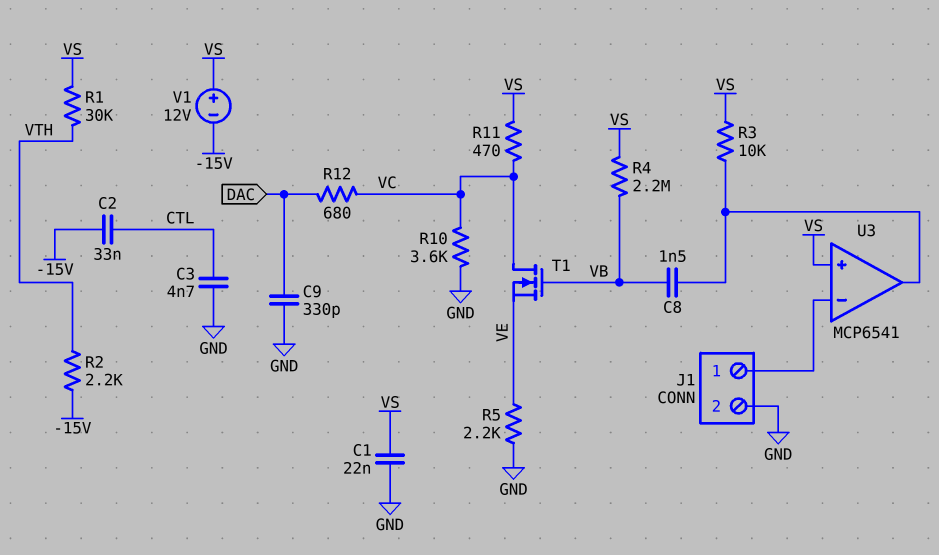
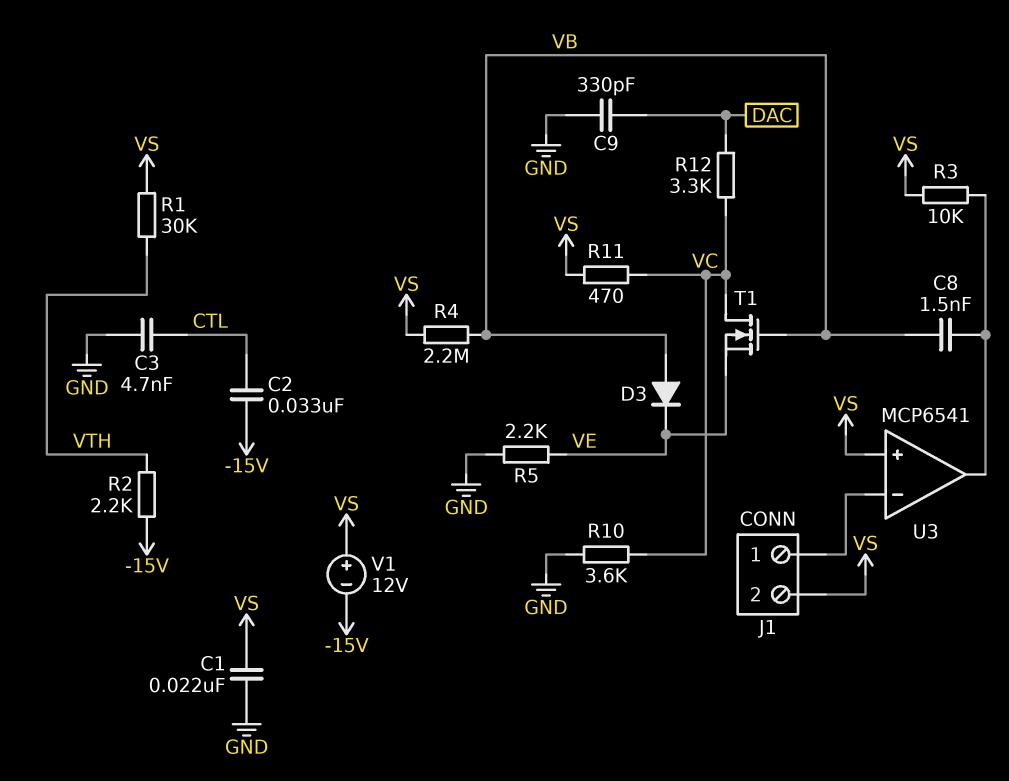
D3: none -> diode (A VB, K VE)
J1 pin 2: GND -> VS
R12: 680 (DAC, VC) -> 3.3k (DAC, VC)

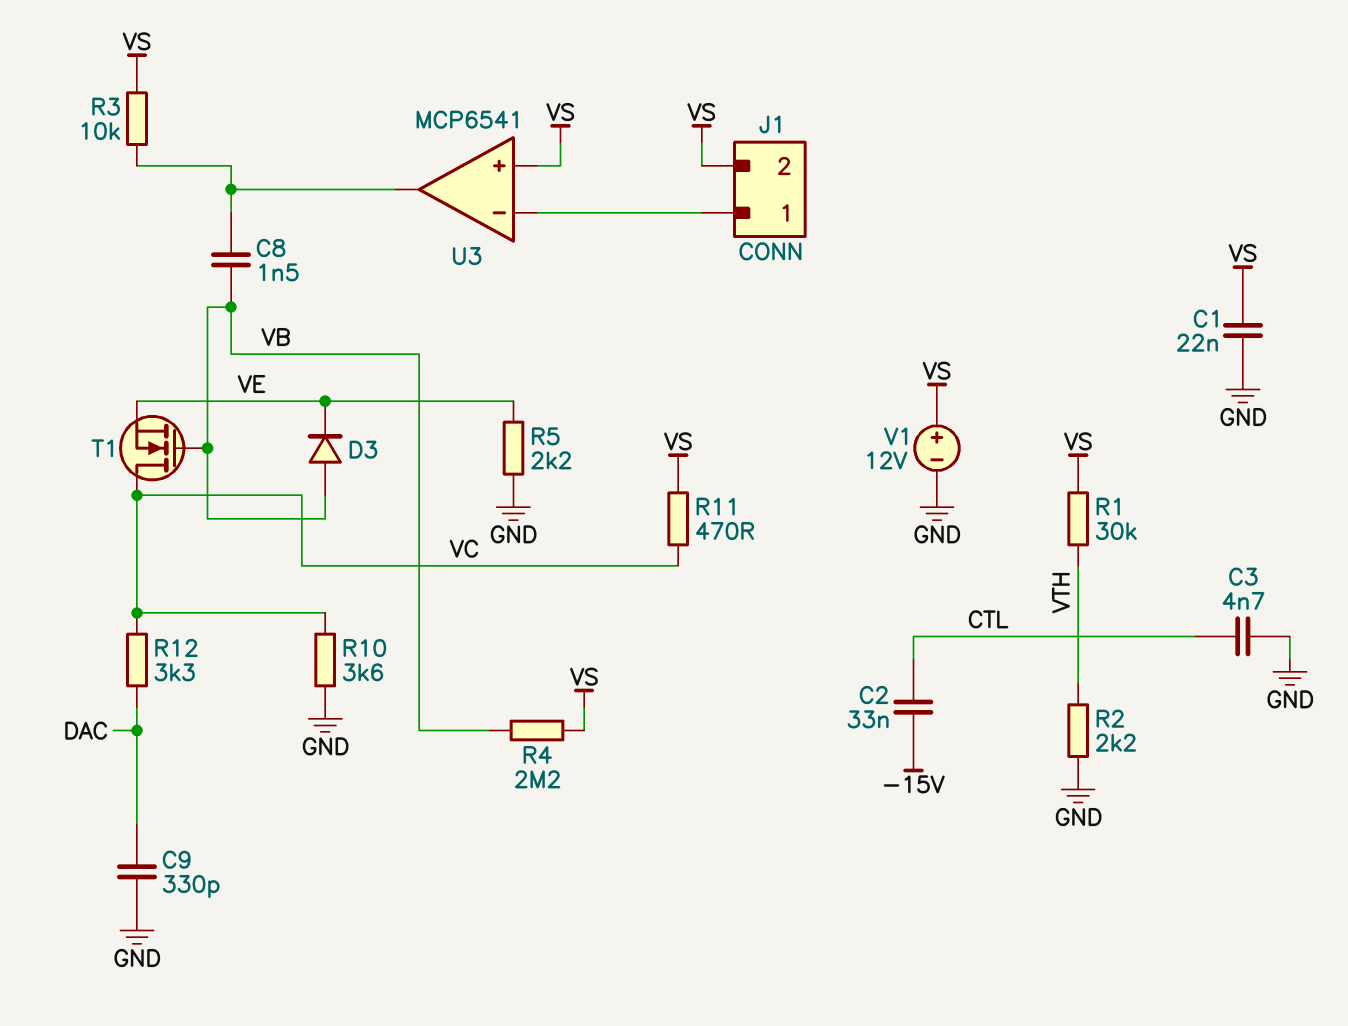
R2: 2.2k (-15V, VTH) -> 2.2k (GND, VTH)
V1: 12V (plus VS, minus -15V) -> 12V (plus VS, minus GND)

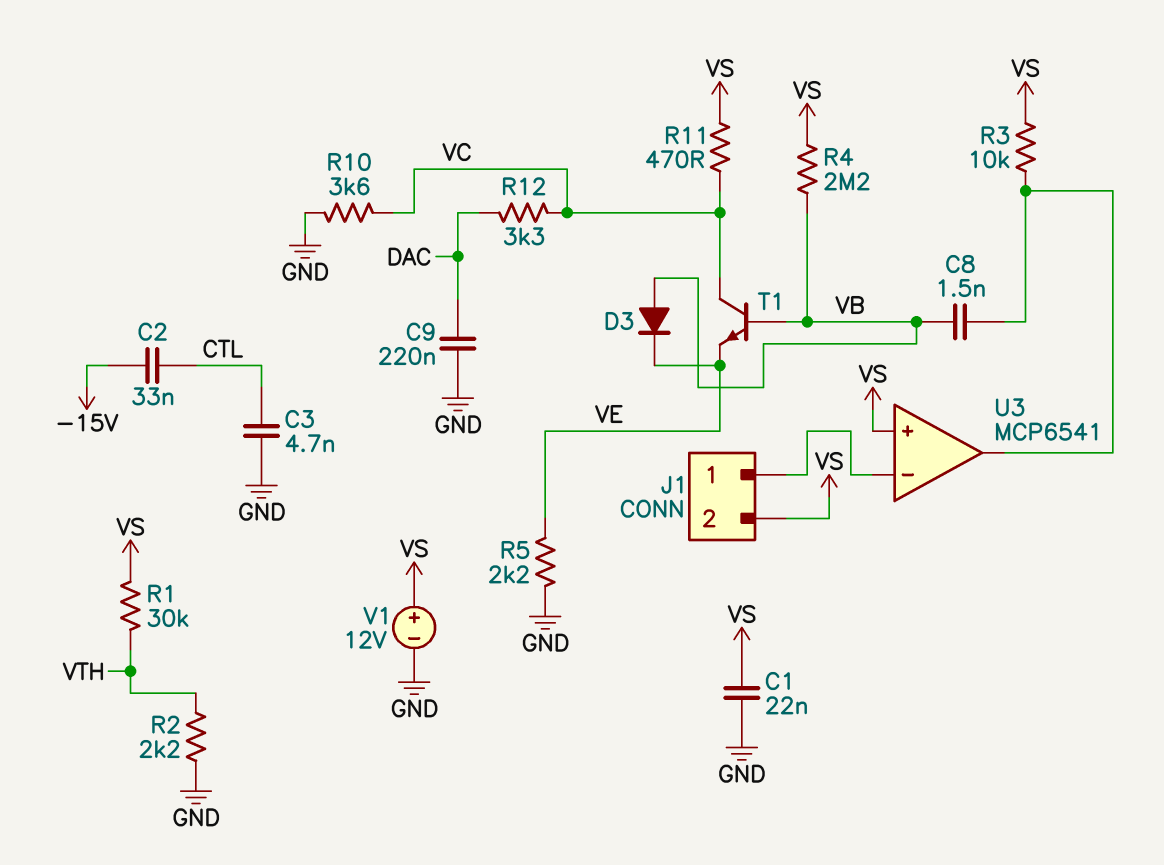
C9: 330pF (DAC, GND) -> 220nF (DAC, GND)
T1: NMOS (G VB, D VC, S VE) -> NPN (B VB, C VC, E VE)

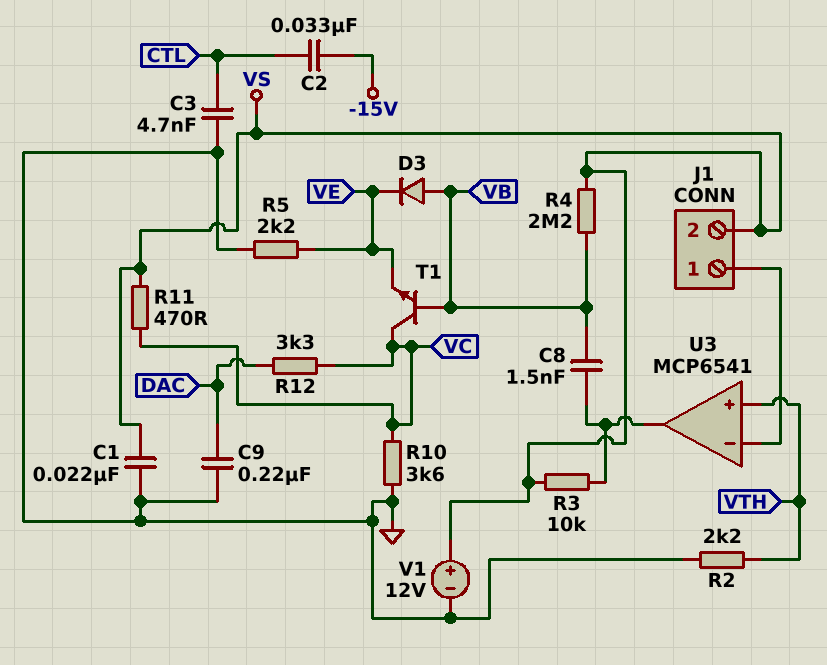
R1: 30k (VS, VTH) -> none
U3 pin in+: VS -> VTH

